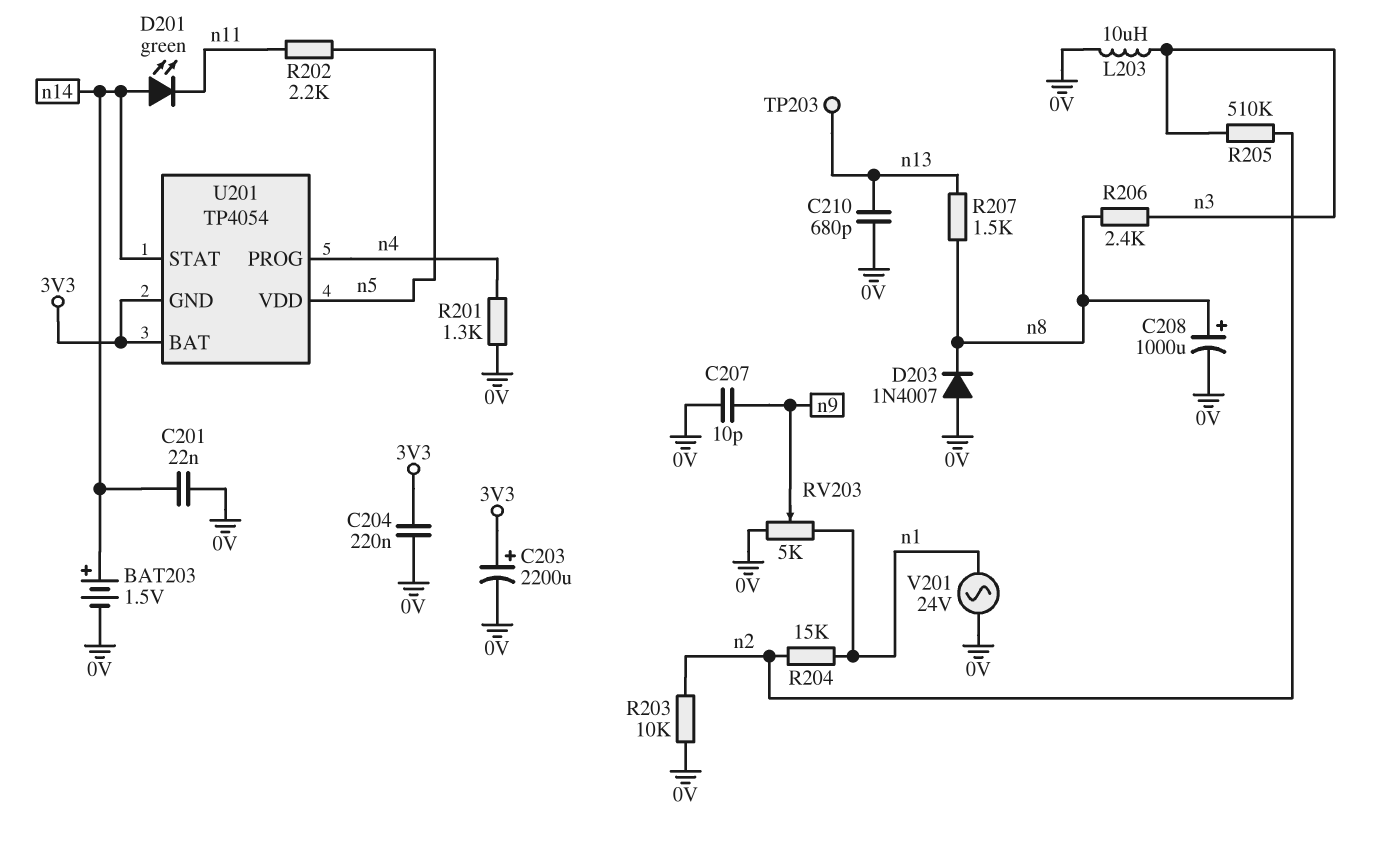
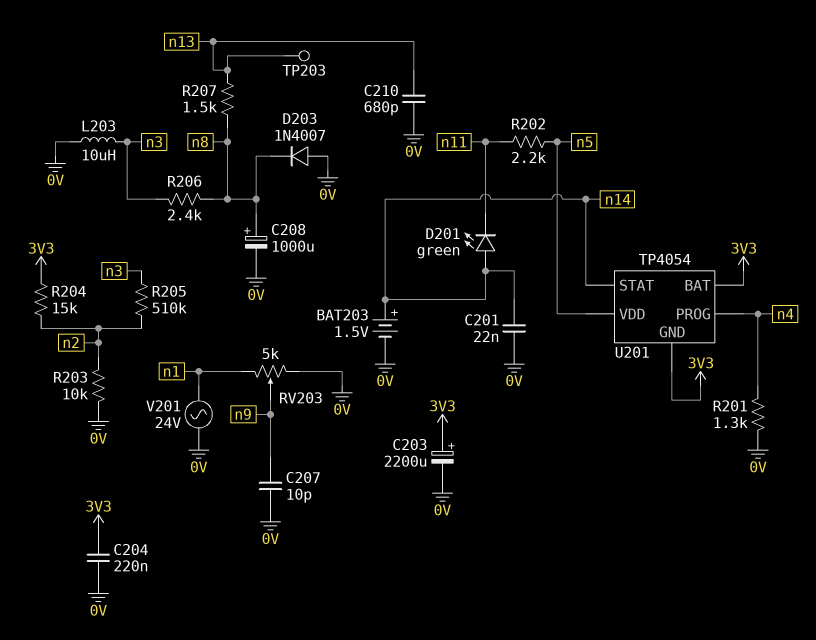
R204: 15k (n1, n2) -> 15k (3V3, n2)

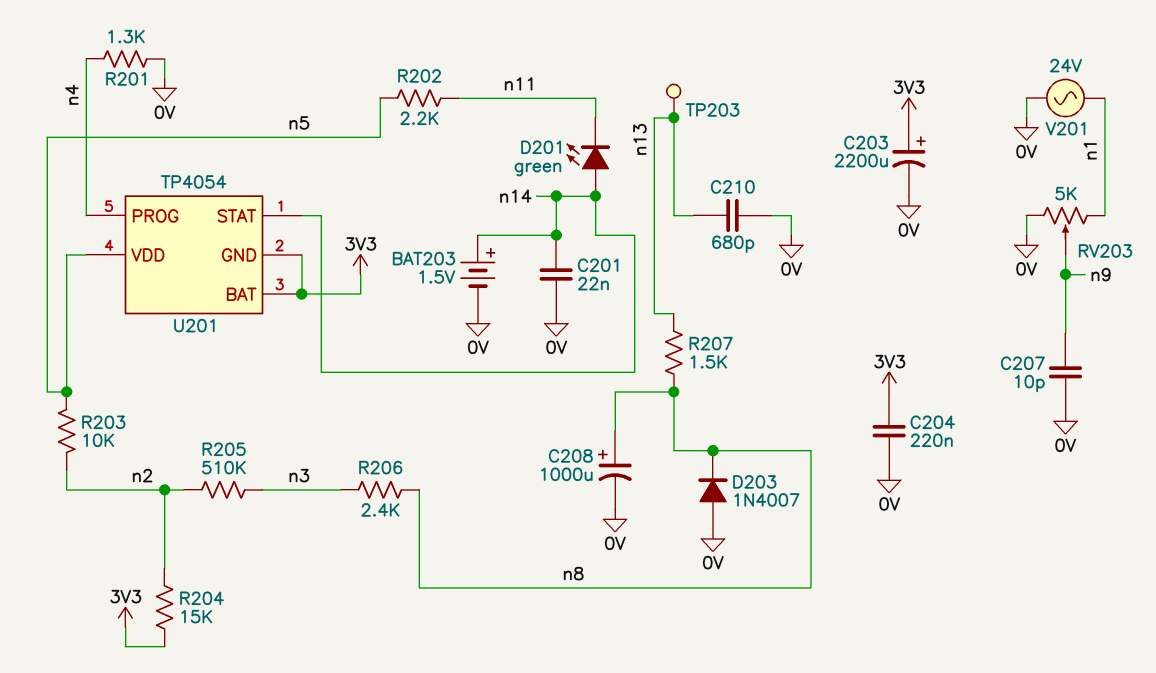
L203: 10uH (0V, n3) -> none
R203: 10k (0V, n2) -> 10k (n2, n5)

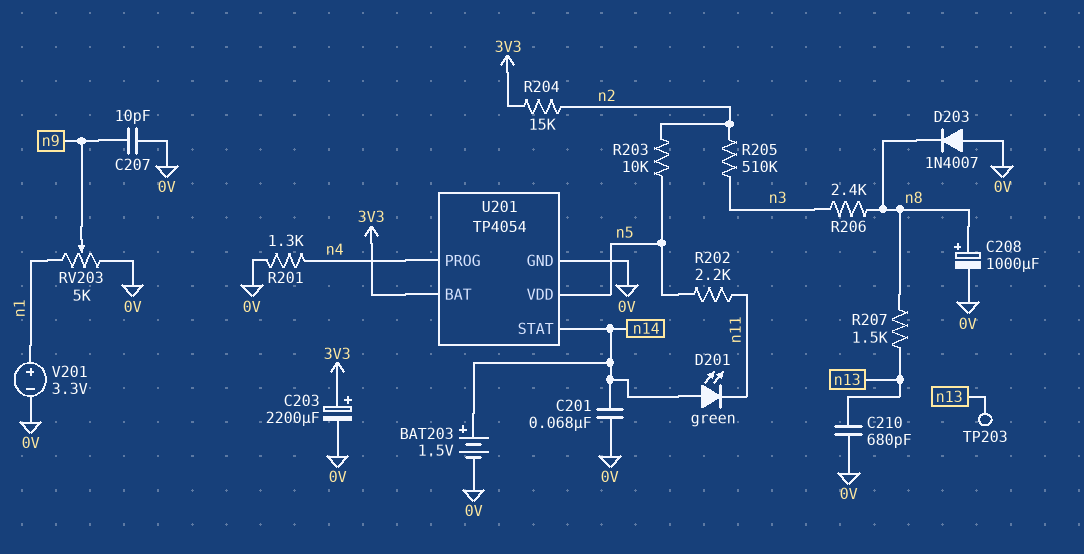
C201: 22nF (0V, n14) -> 68nF (0V, n14)
C204: 220nF (0V, 3V3) -> none
U201 pin GND: 3V3 -> 0V
V201: AC 24V (0V, n1) -> 3.3V (plus n1, minus 0V)

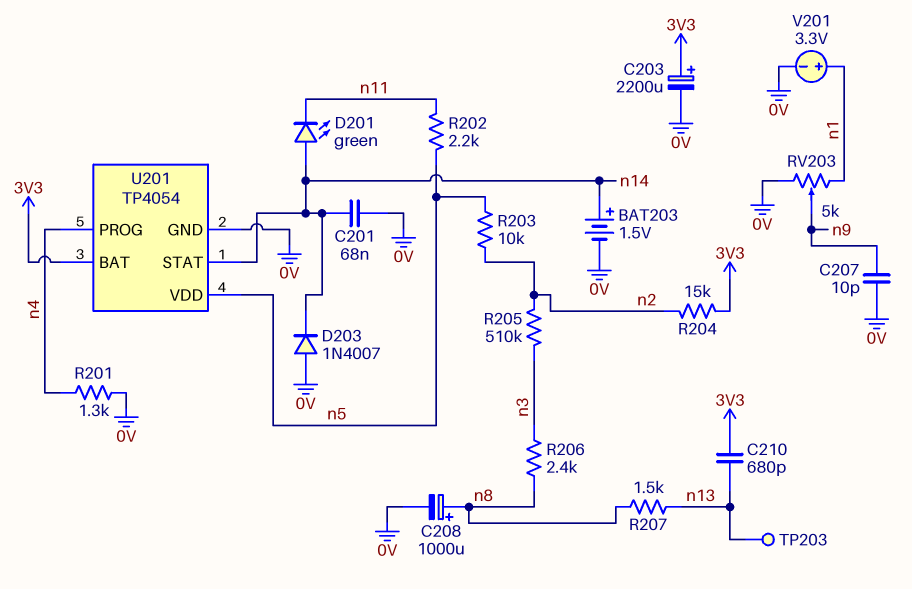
C210: 680pF (0V, n13) -> 680pF (3V3, n13)
D203: diode 1N4007 (A 0V, K n8) -> diode 1N4007 (A 0V, K n14)

